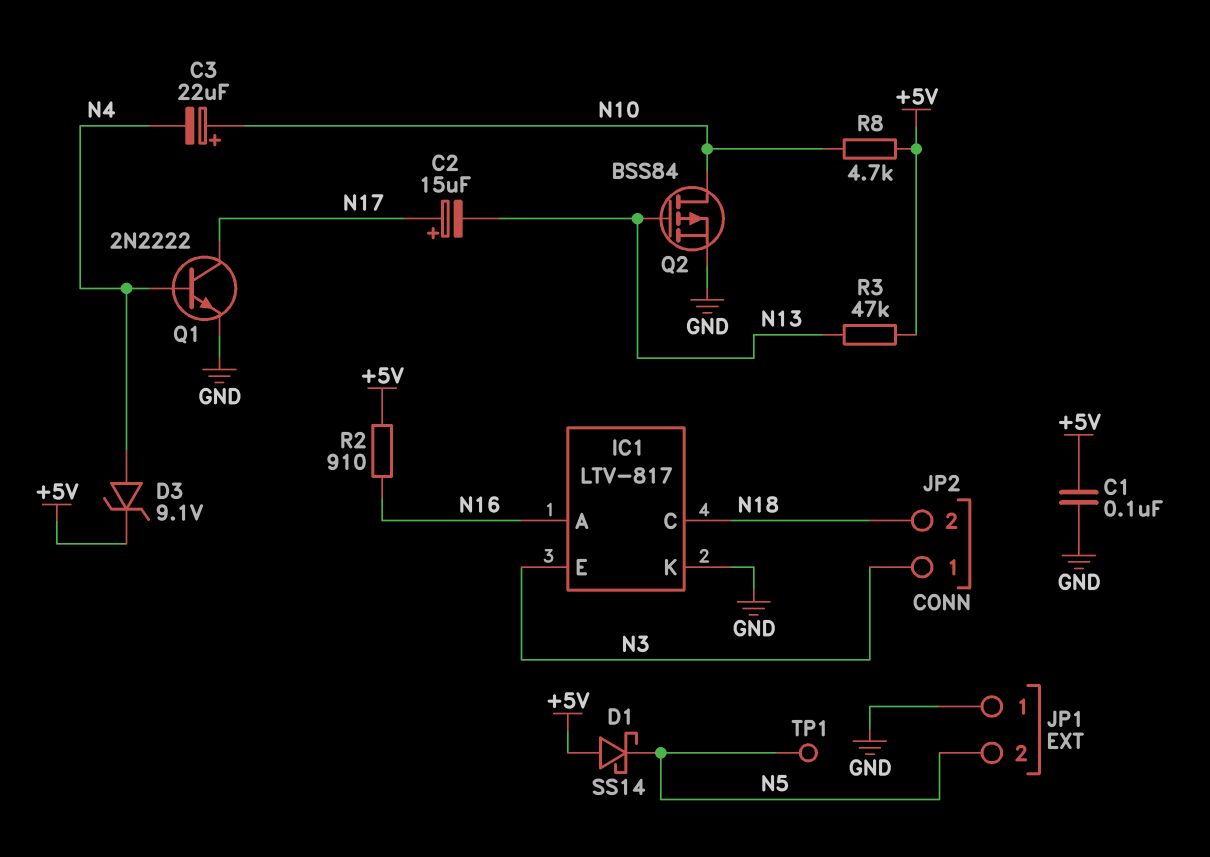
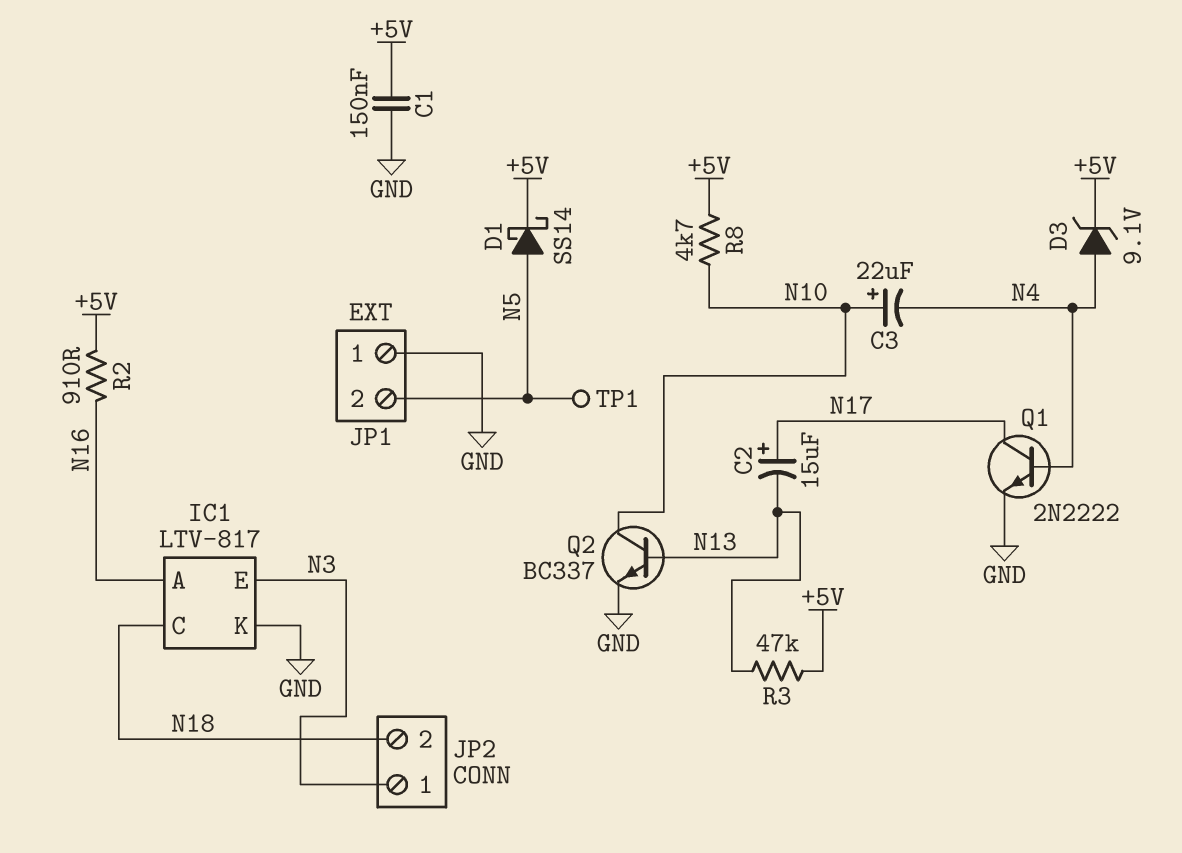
C1: 100nF (+5V, GND) -> 150nF (+5V, GND)
D1: schottky SS14 (A +5V, K N5) -> schottky SS14 (A N5, K +5V)
Q2: PMOS BSS84 (G N13, D N10, S GND) -> NPN BC337 (B N13, C N10, E GND)

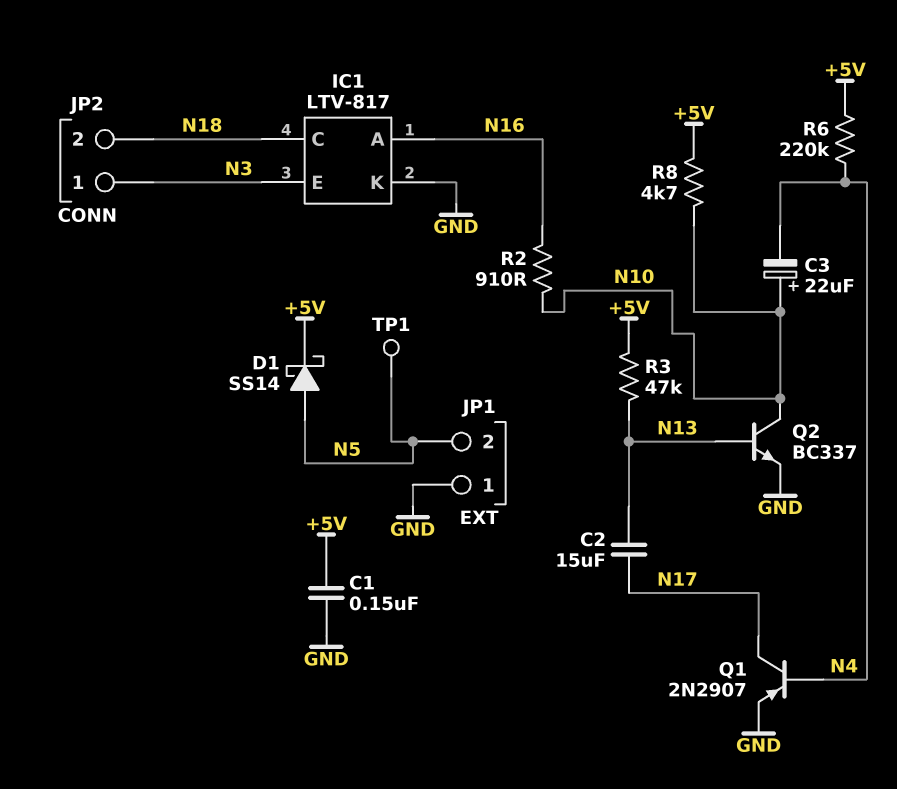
C2: 15uF (plus N17, minus N13) -> 15uF (N13, N17)
D3: zener 9.1V (A N4, K +5V) -> none
Q1: NPN 2N2222 (B N4, C N17, E GND) -> PNP 2N2907 (B N4, C N17, E GND)
R2: 910 (+5V, N16) -> 910 (N10, N16)
R6: none -> 220k (+5V, N4)

